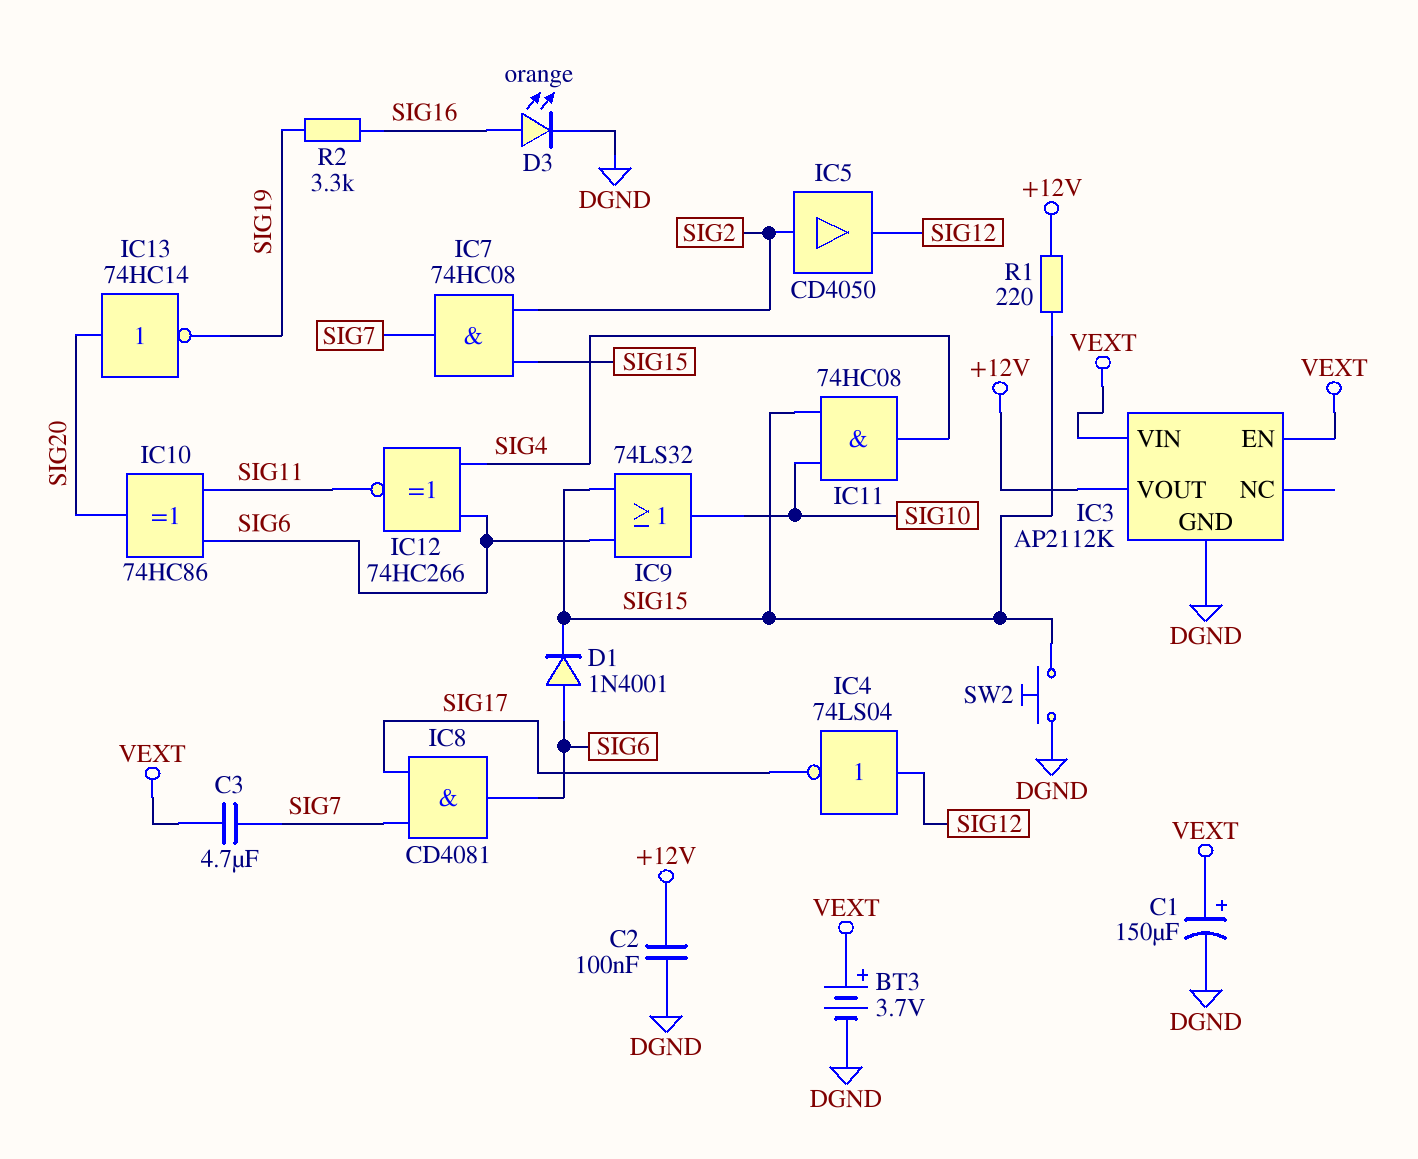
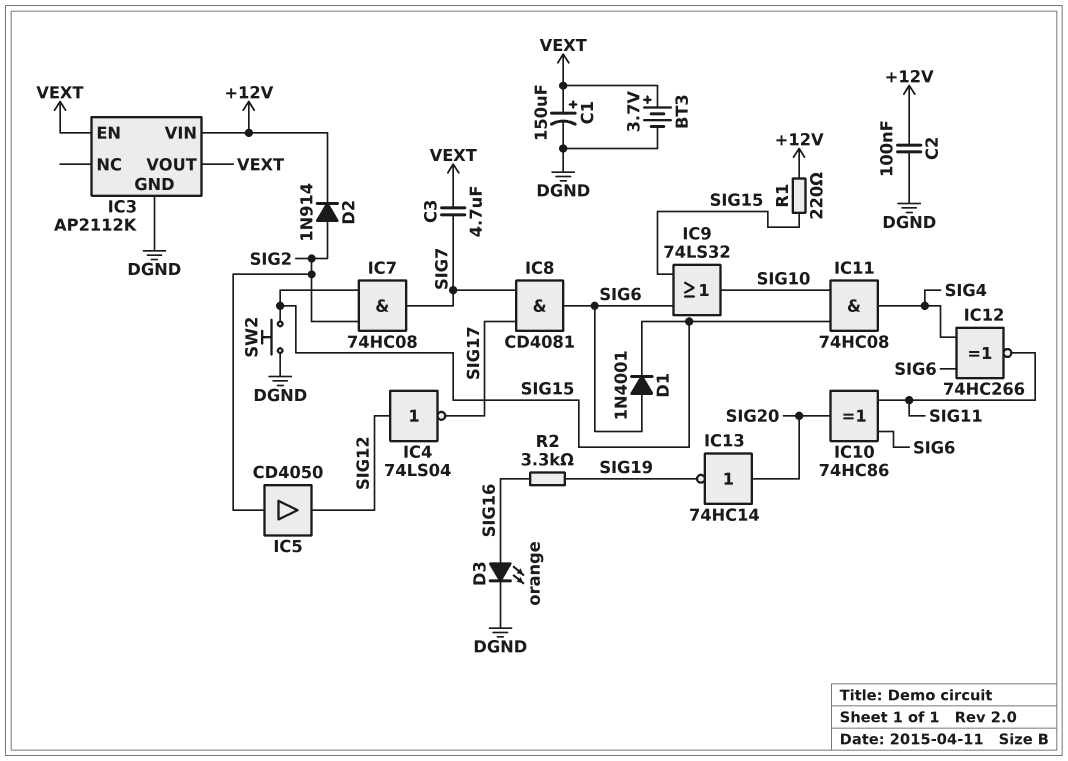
D2: none -> diode 1N914 (A SIG2, K +12V)
IC3 pin VIN: VEXT -> +12V
IC3 pin VOUT: +12V -> VEXT

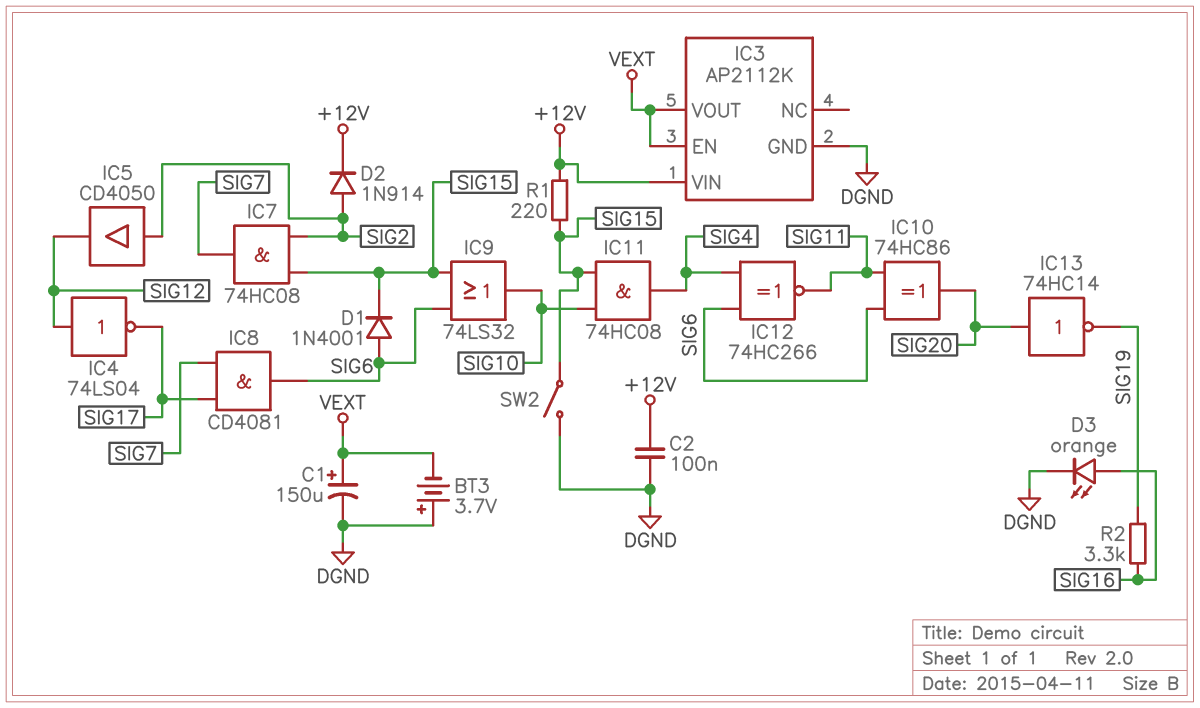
BT3: 3.7V (plus VEXT, minus DGND) -> 3.7V (plus DGND, minus VEXT)
C3: 4.7uF (SIG7, VEXT) -> none
SW2: button (DGND, SIG15) -> switch (DGND, SIG15)

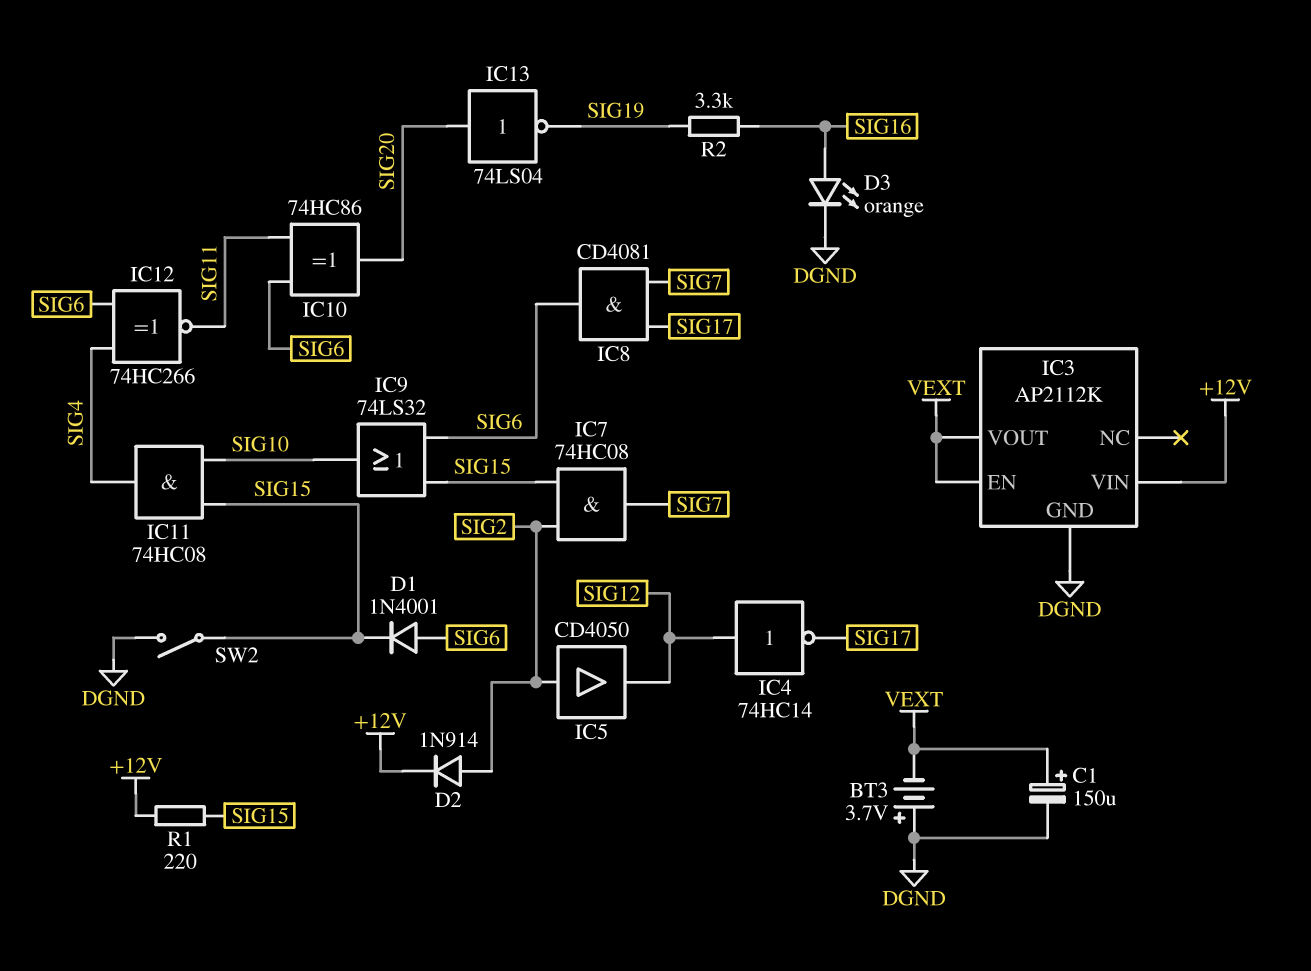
C2: 100nF (+12V, DGND) -> none
IC4: NOT 74LS04 (in SIG12, out SIG17) -> NOT 74HC14 (in SIG12, out SIG17)
IC13: NOT 74HC14 (in SIG20, out SIG19) -> NOT 74LS04 (in SIG20, out SIG19)

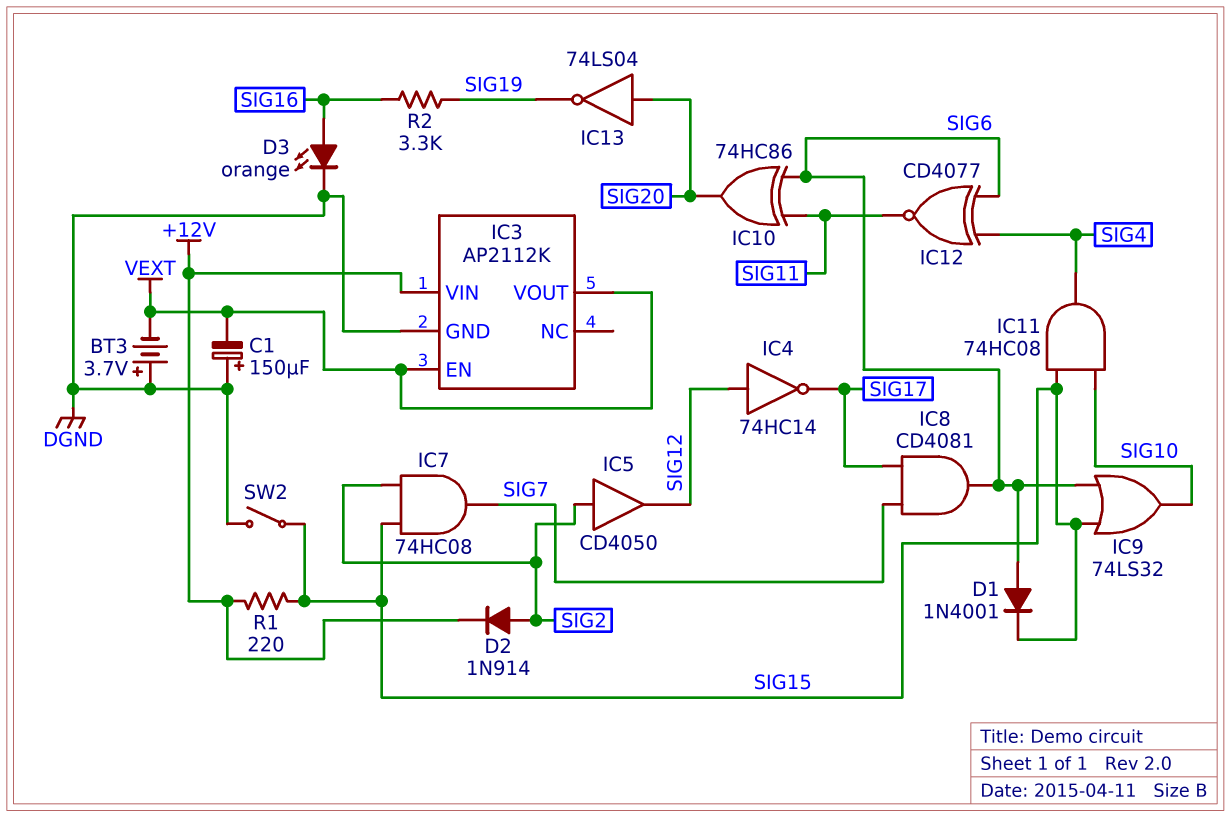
C1: 150uF (plus VEXT, minus DGND) -> 150uF (plus DGND, minus VEXT)
IC12: XNOR 74HC266 (in SIG4, in SIG6, out SIG11) -> XNOR CD4077 (in SIG4, in SIG6, out SIG11)

